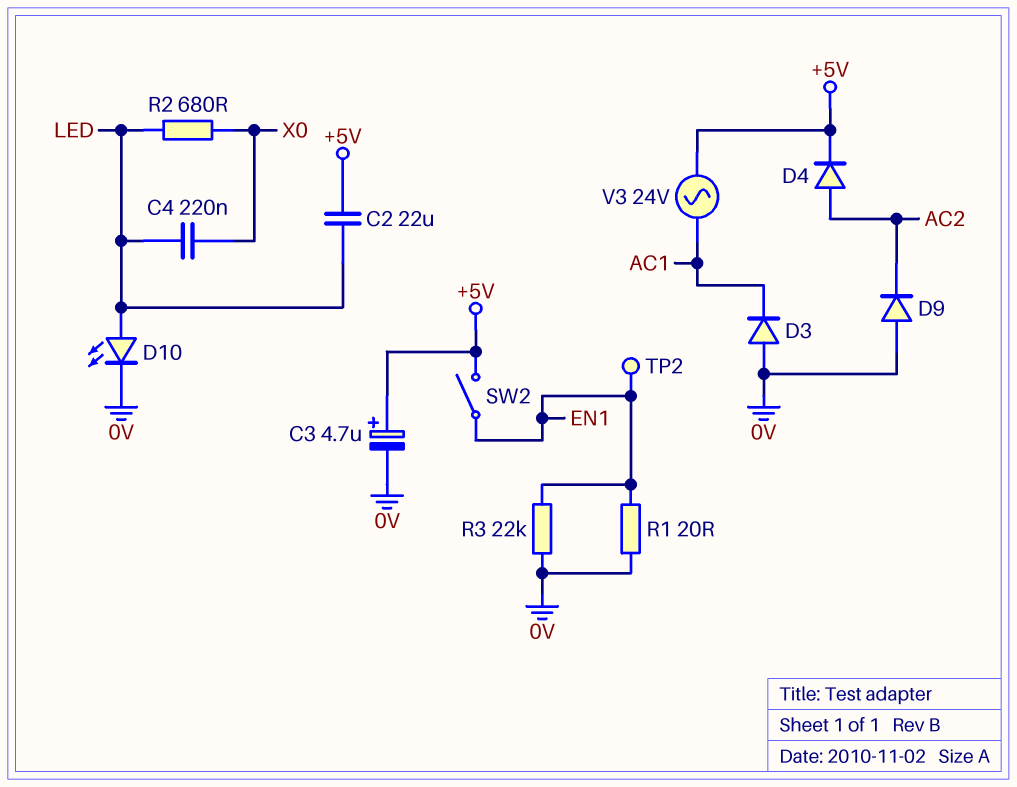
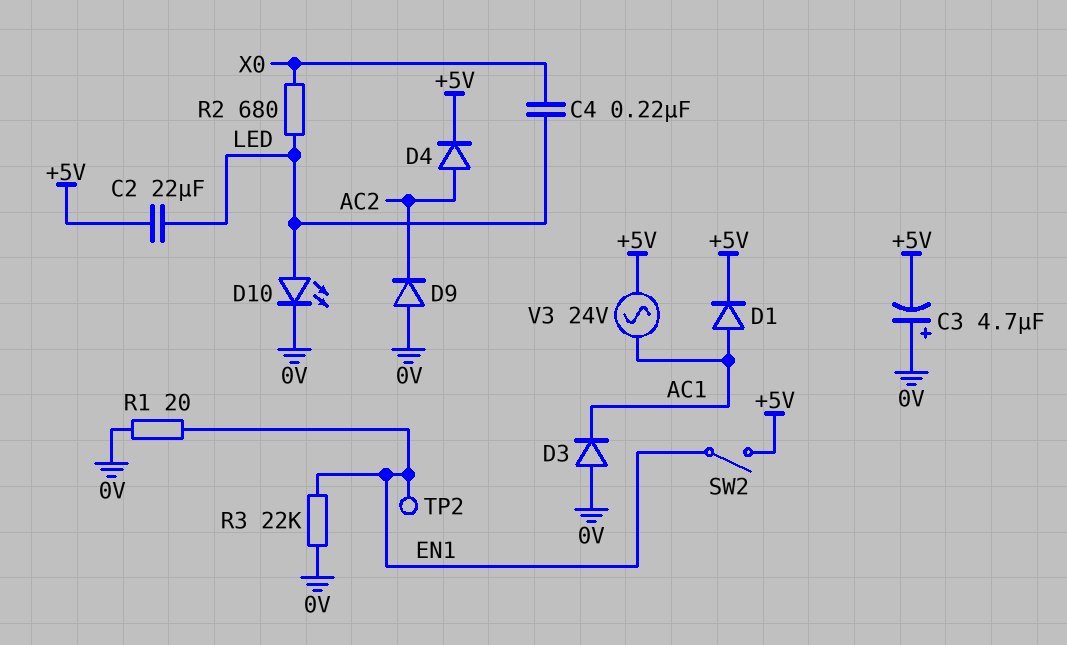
C3: 4.7uF (plus +5V, minus 0V) -> 4.7uF (plus 0V, minus +5V)
D1: none -> diode (A AC1, K +5V)

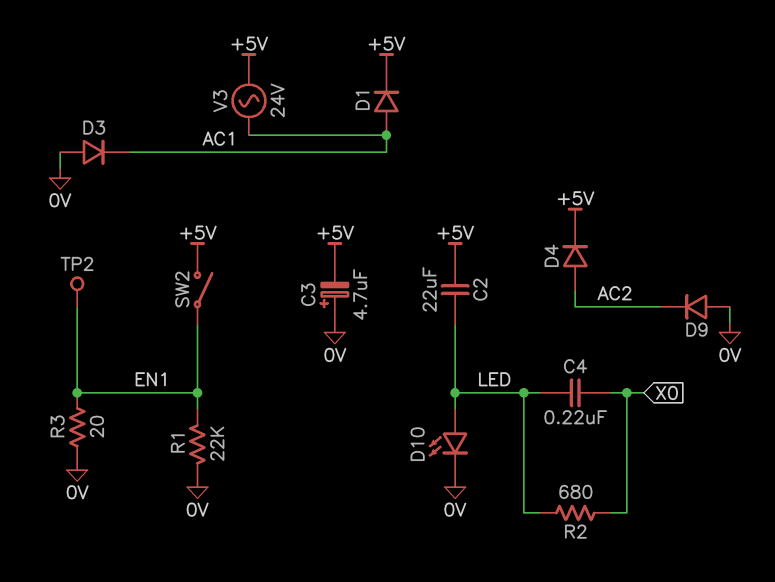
R1: 20 (0V, EN1) -> 22k (0V, EN1)
R3: 22k (0V, EN1) -> 20 (0V, EN1)

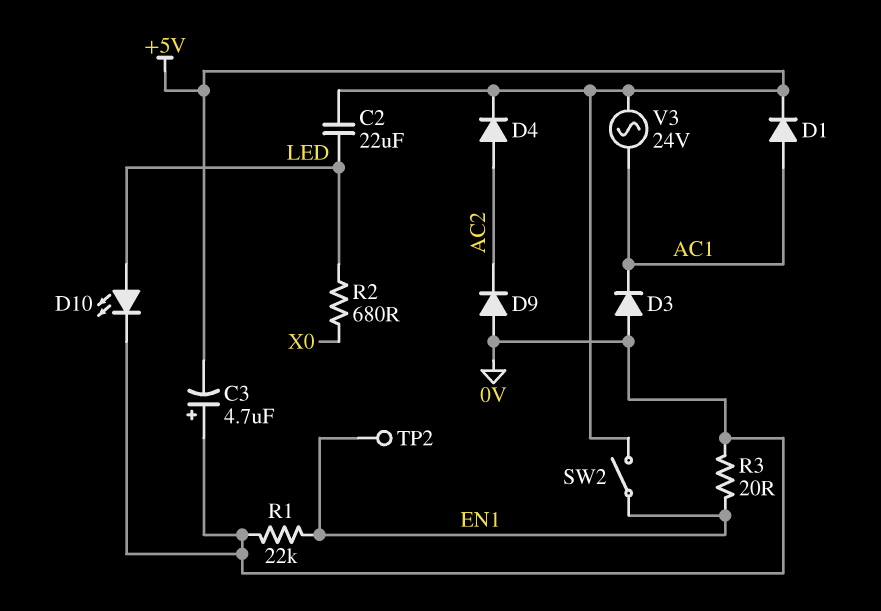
C4: 220nF (LED, X0) -> none

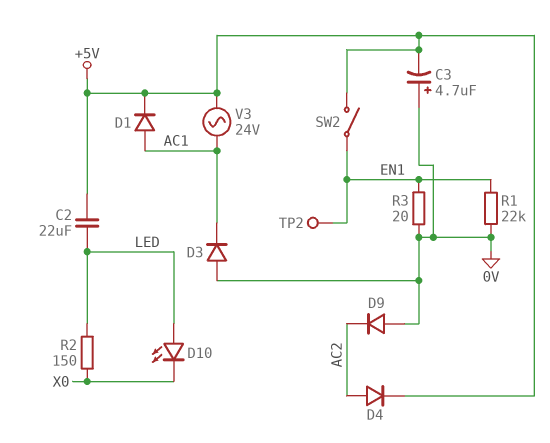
D10: LED (A LED, K 0V) -> LED (A LED, K X0)
R2: 680 (LED, X0) -> 150 (LED, X0)

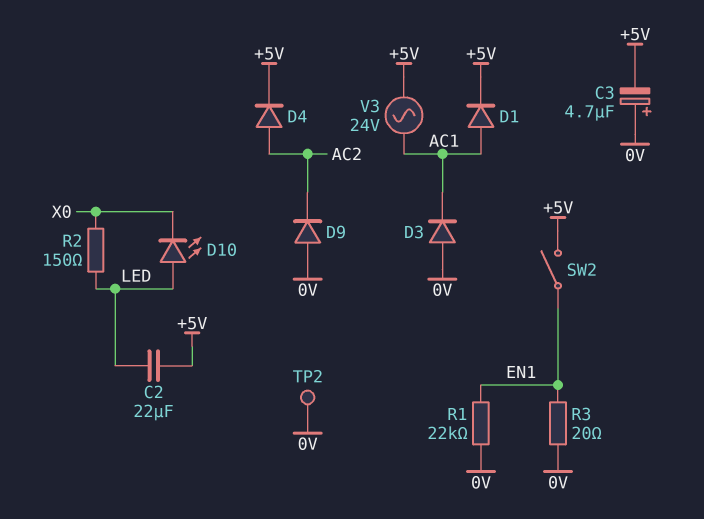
TP2: test point (EN1) -> test point (0V)

